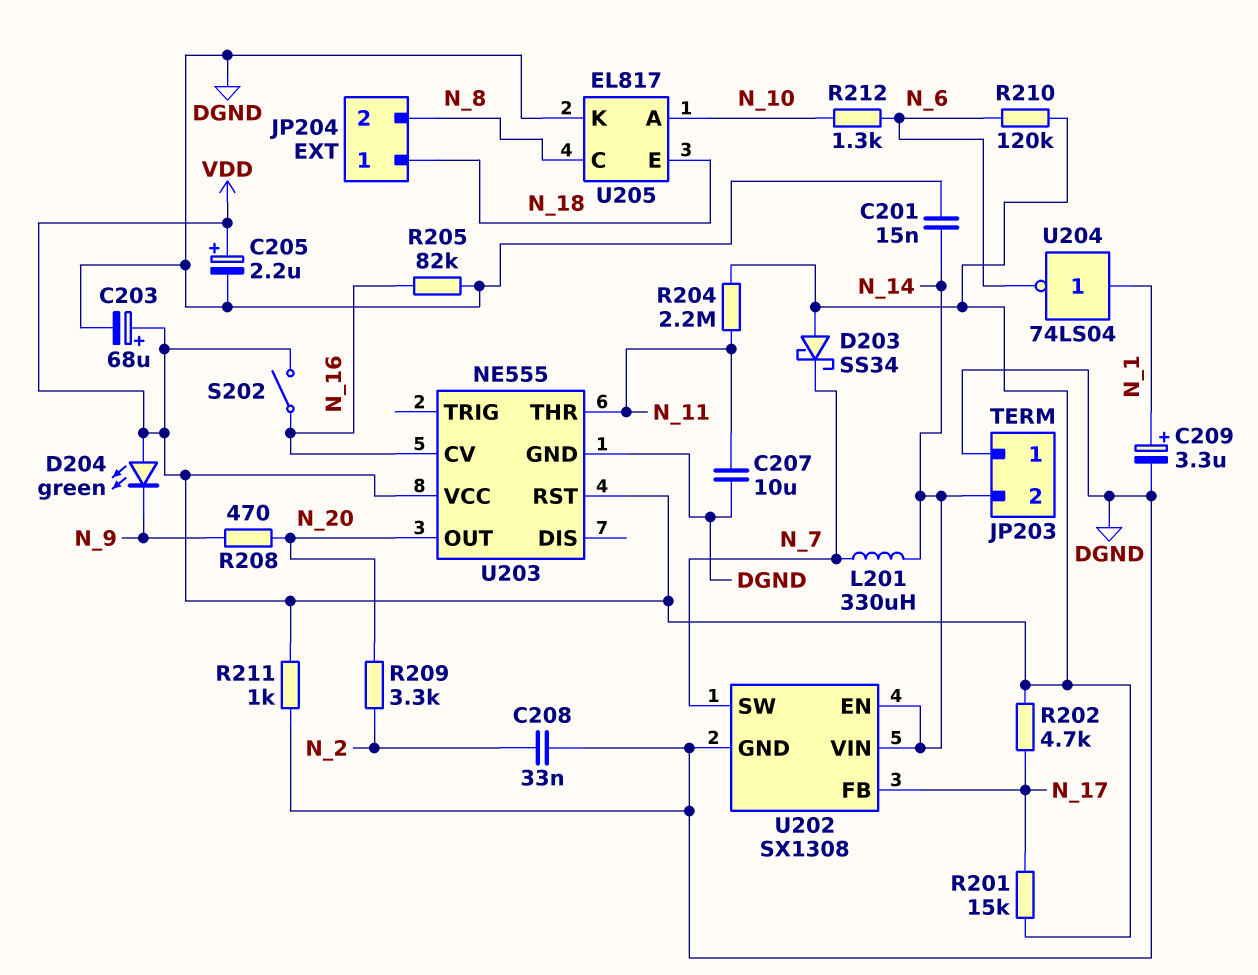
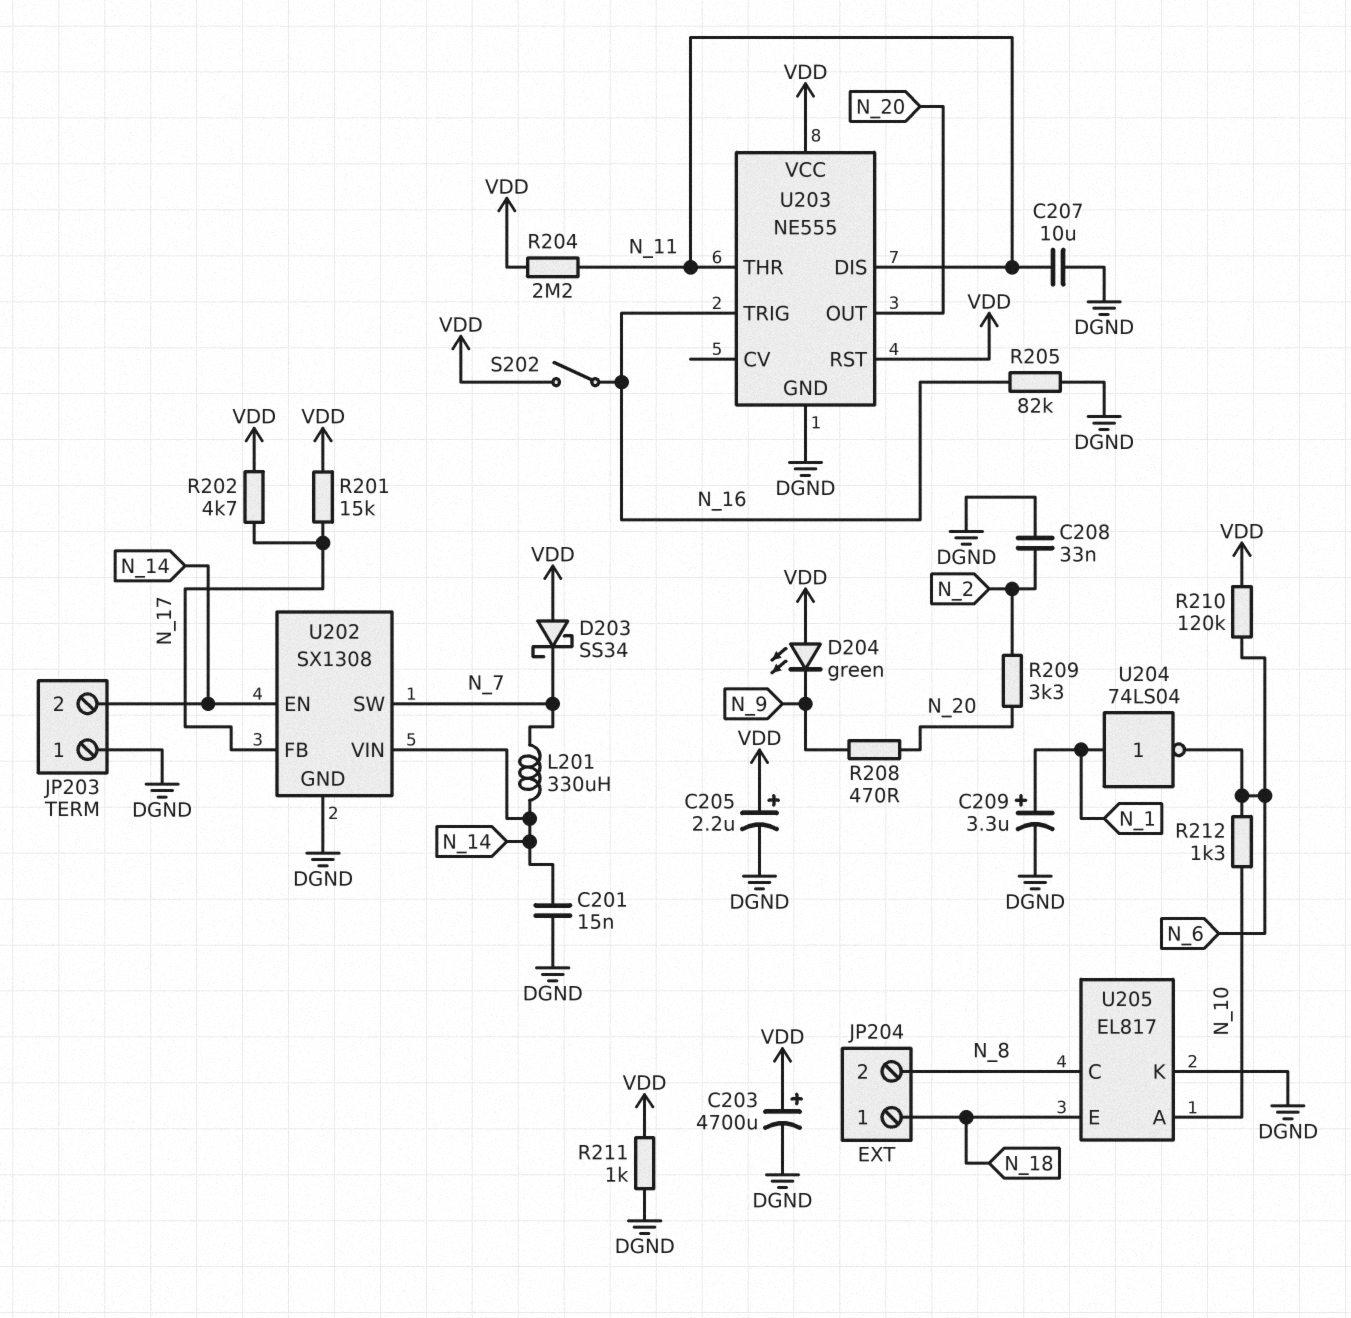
C203: 68uF (plus VDD, minus DGND) -> 4700uF (plus VDD, minus DGND)
U203 pin CV: N_16 -> none
U203 pin DIS: none -> N_11
U203 pin TRIG: none -> N_16

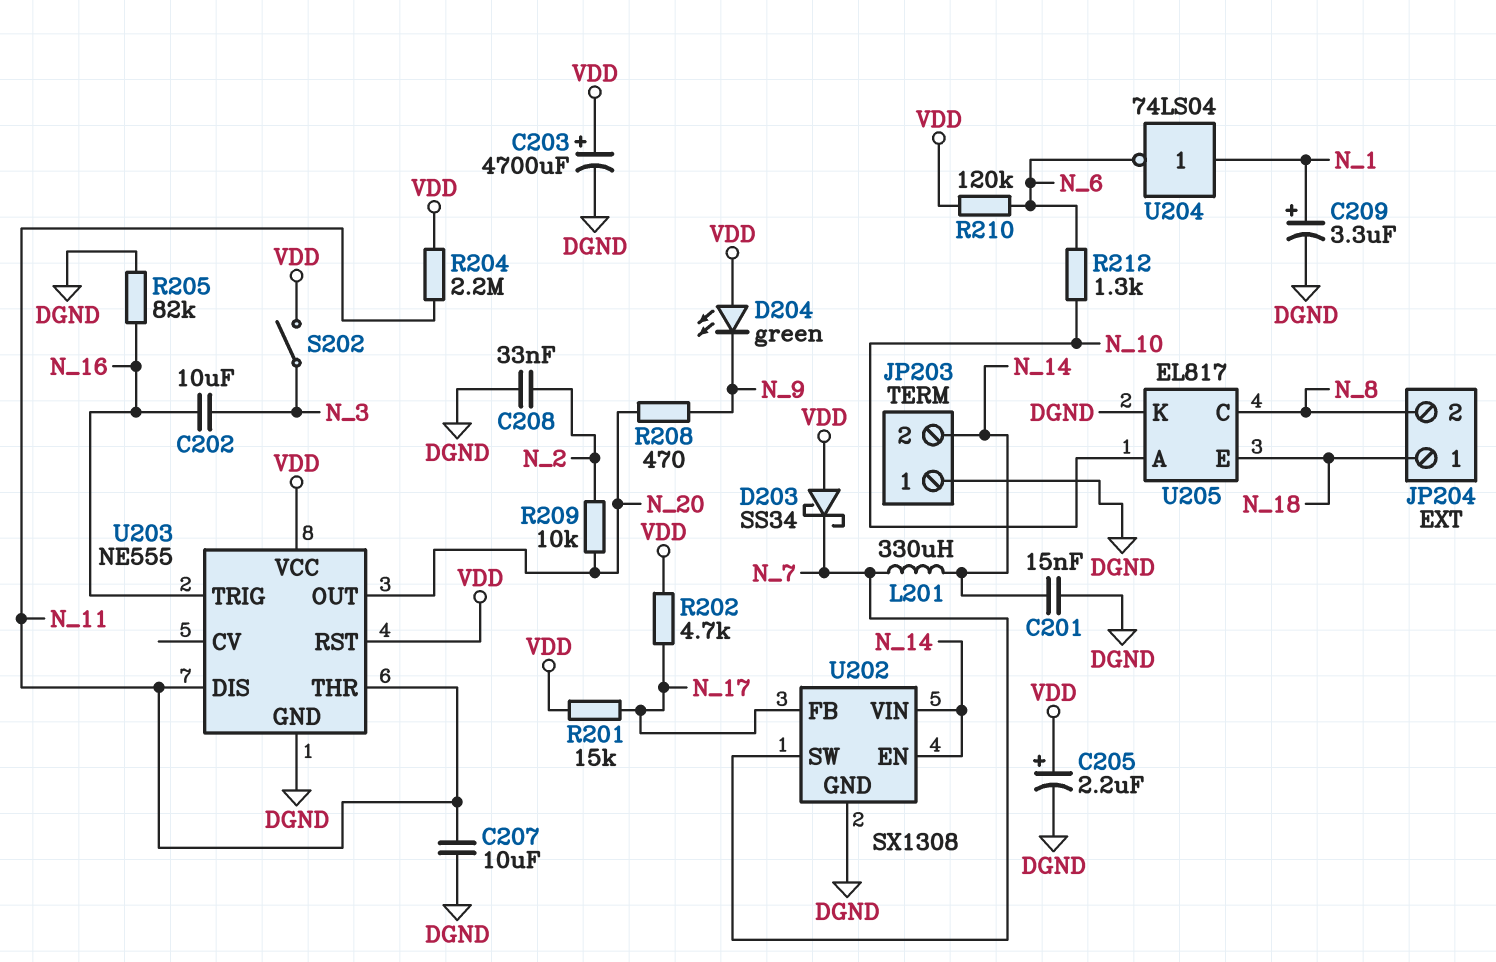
C202: none -> 10uF (N_3, N_16)
R209: 3.3k (N_2, N_20) -> 10k (N_2, N_20)
R211: 1k (DGND, VDD) -> none
S202: switch (N_16, VDD) -> switch (N_3, VDD)

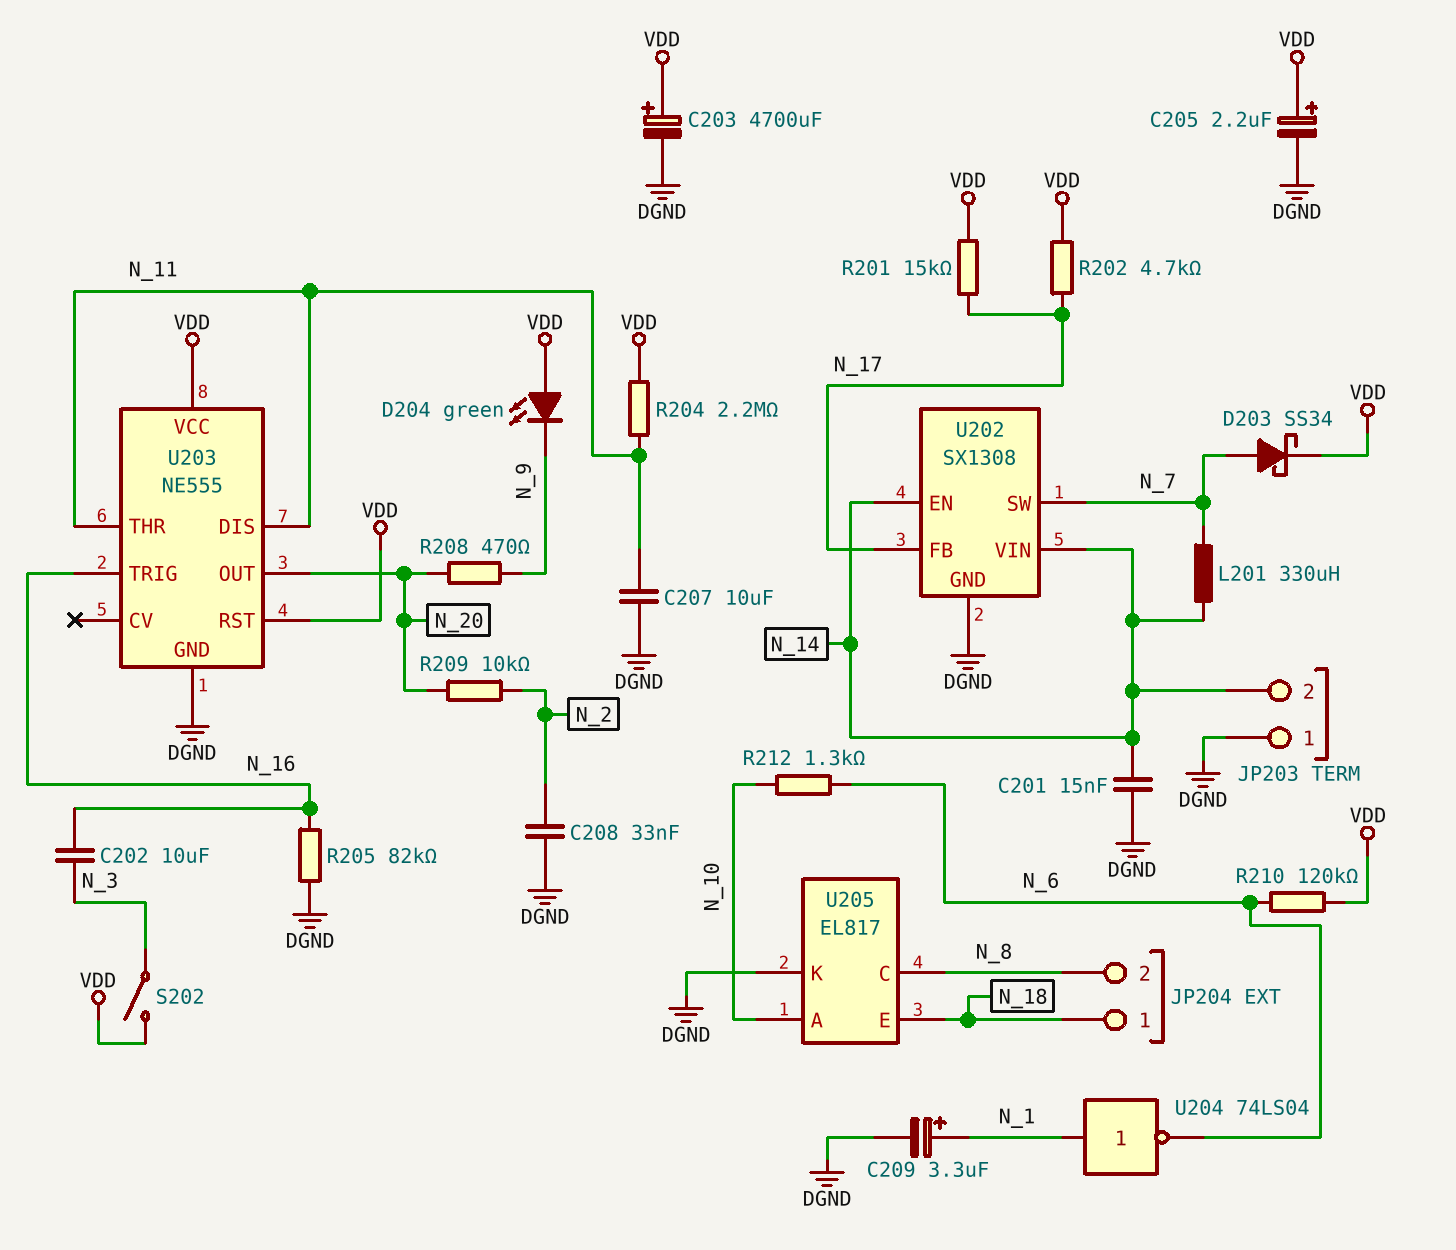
D203: schottky SS34 (A VDD, K N_7) -> schottky SS34 (A N_7, K VDD)

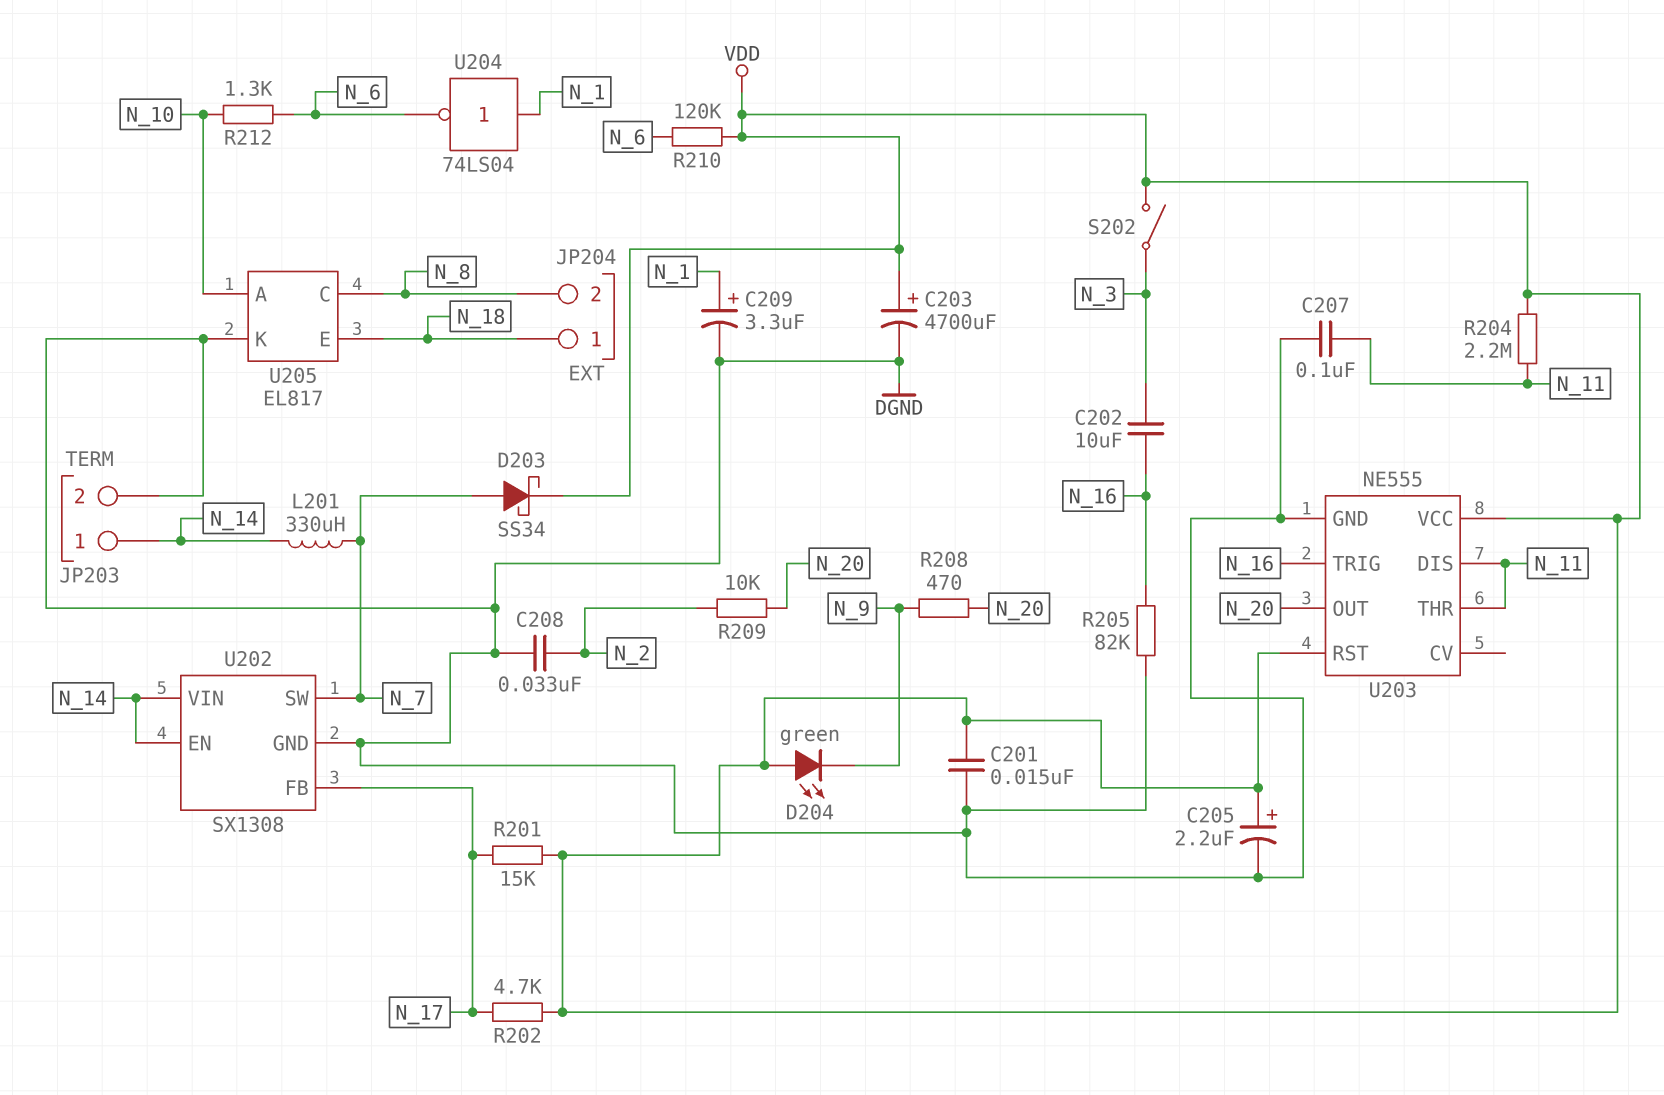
C201: 15nF (DGND, N_14) -> 15nF (DGND, VDD)
C207: 10uF (DGND, N_11) -> 100nF (DGND, N_11)
JP203 pin 1: DGND -> N_14
JP203 pin 2: N_14 -> DGND

